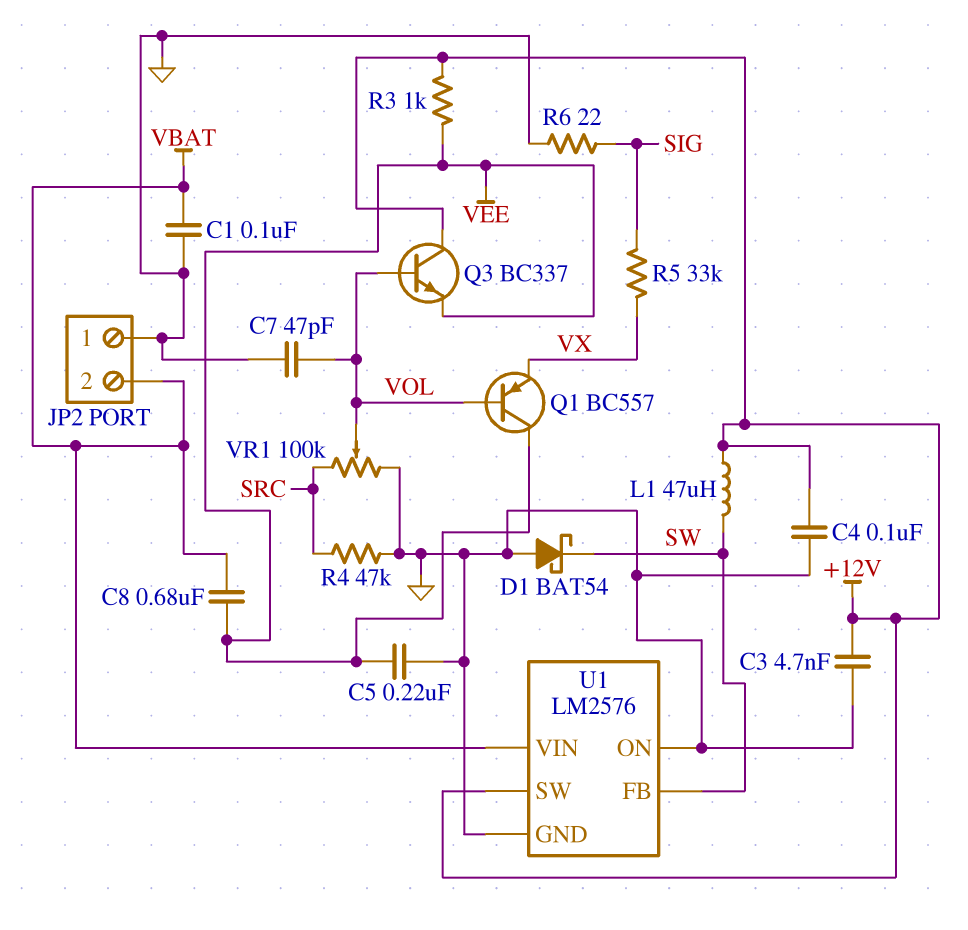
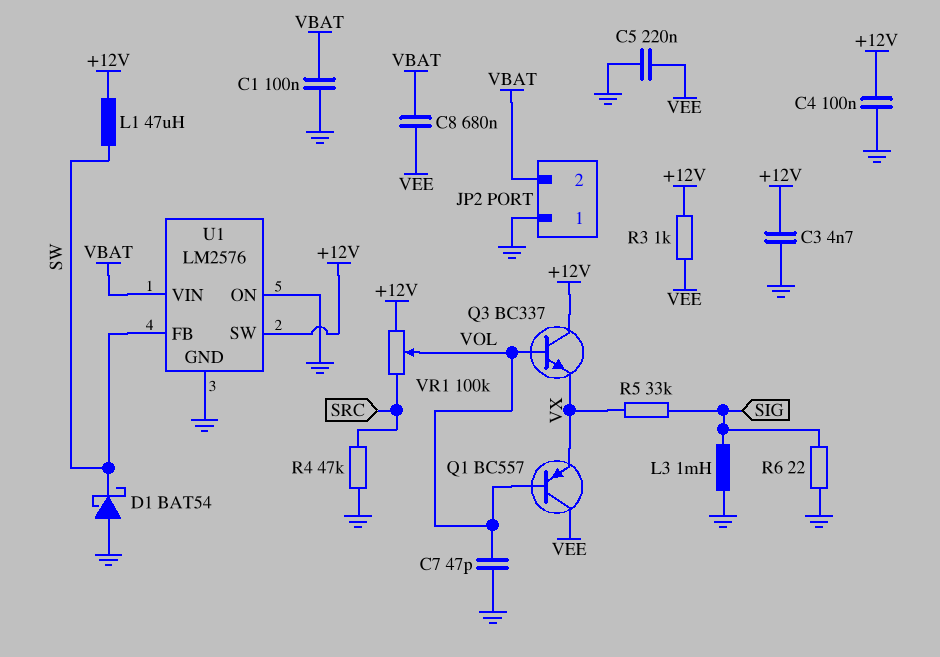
L3: none -> 1mH (GND, SIG)
Q3: NPN BC337 (B VOL, C +12V, E VEE) -> NPN BC337 (B VOL, C +12V, E VX)
VR1: 100k (GND, SRC, wiper VOL) -> 100k (+12V, SRC, wiper VOL)

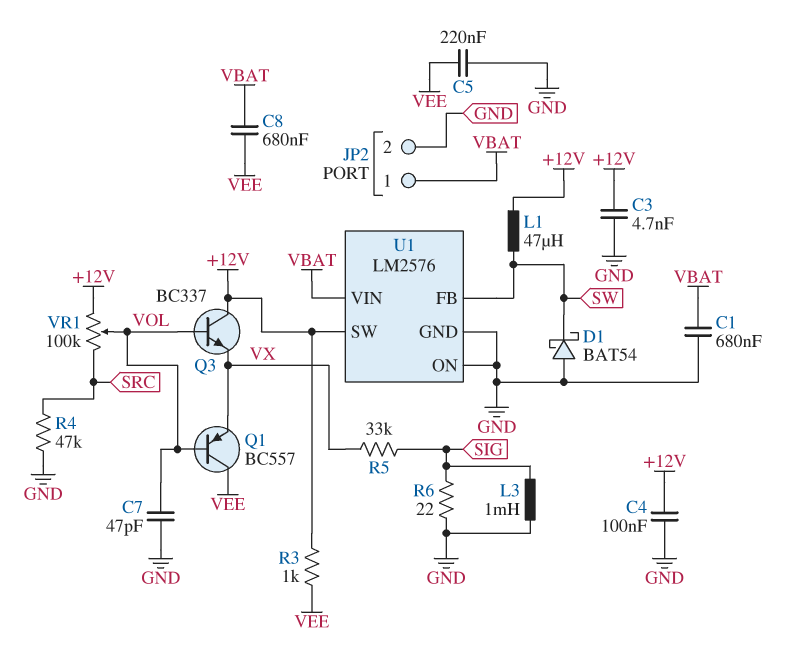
C1: 100nF (GND, VBAT) -> 680nF (GND, VBAT)
JP2 pin 1: GND -> VBAT
JP2 pin 2: VBAT -> GND

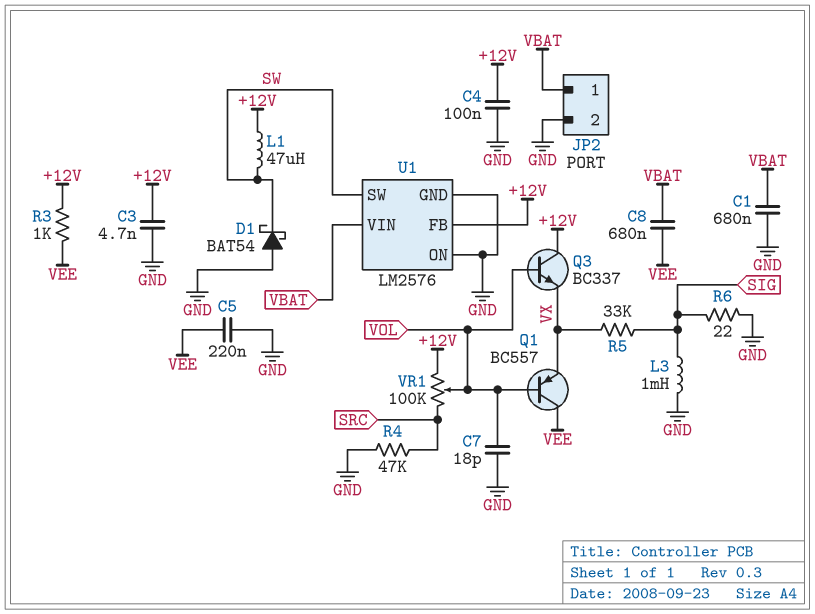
C7: 47pF (GND, VOL) -> 18pF (GND, VOL)
U1 pin FB: SW -> +12V
U1 pin SW: +12V -> SW

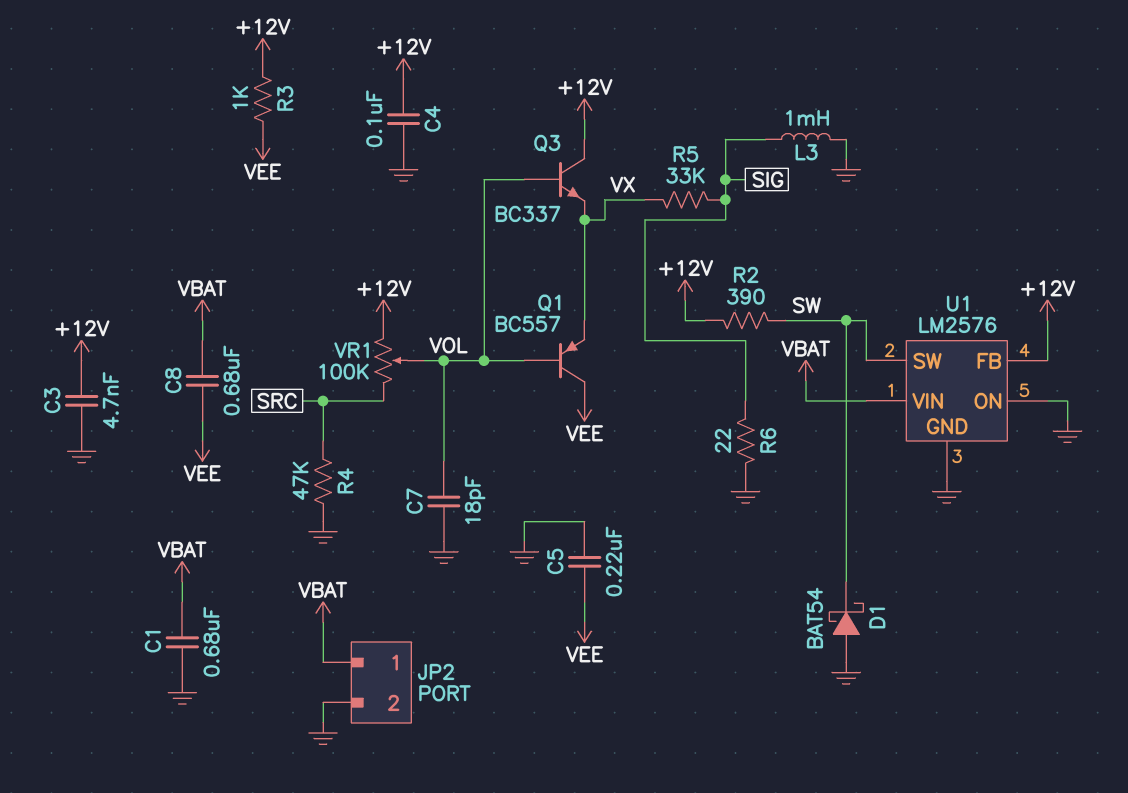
L1: 47uH (+12V, SW) -> none
R2: none -> 390 (+12V, SW)

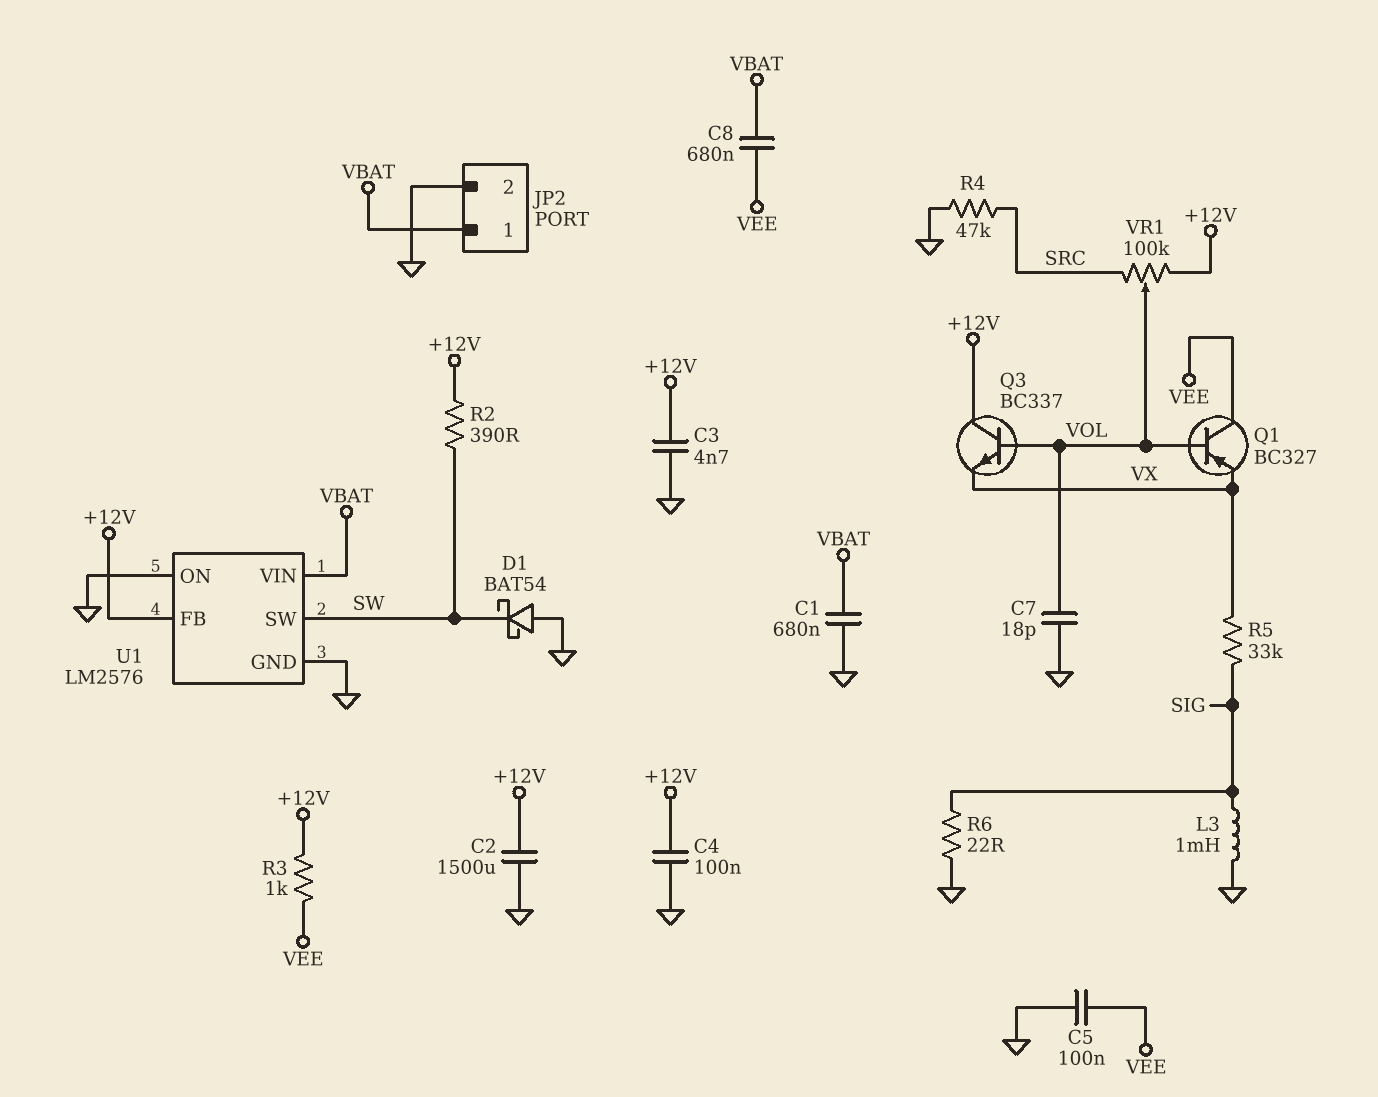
C2: none -> 1500uF (+12V, GND)
C5: 220nF (GND, VEE) -> 100nF (GND, VEE)
Q1: PNP BC557 (B VOL, C VEE, E VX) -> PNP BC327 (B VOL, C VEE, E VX)

